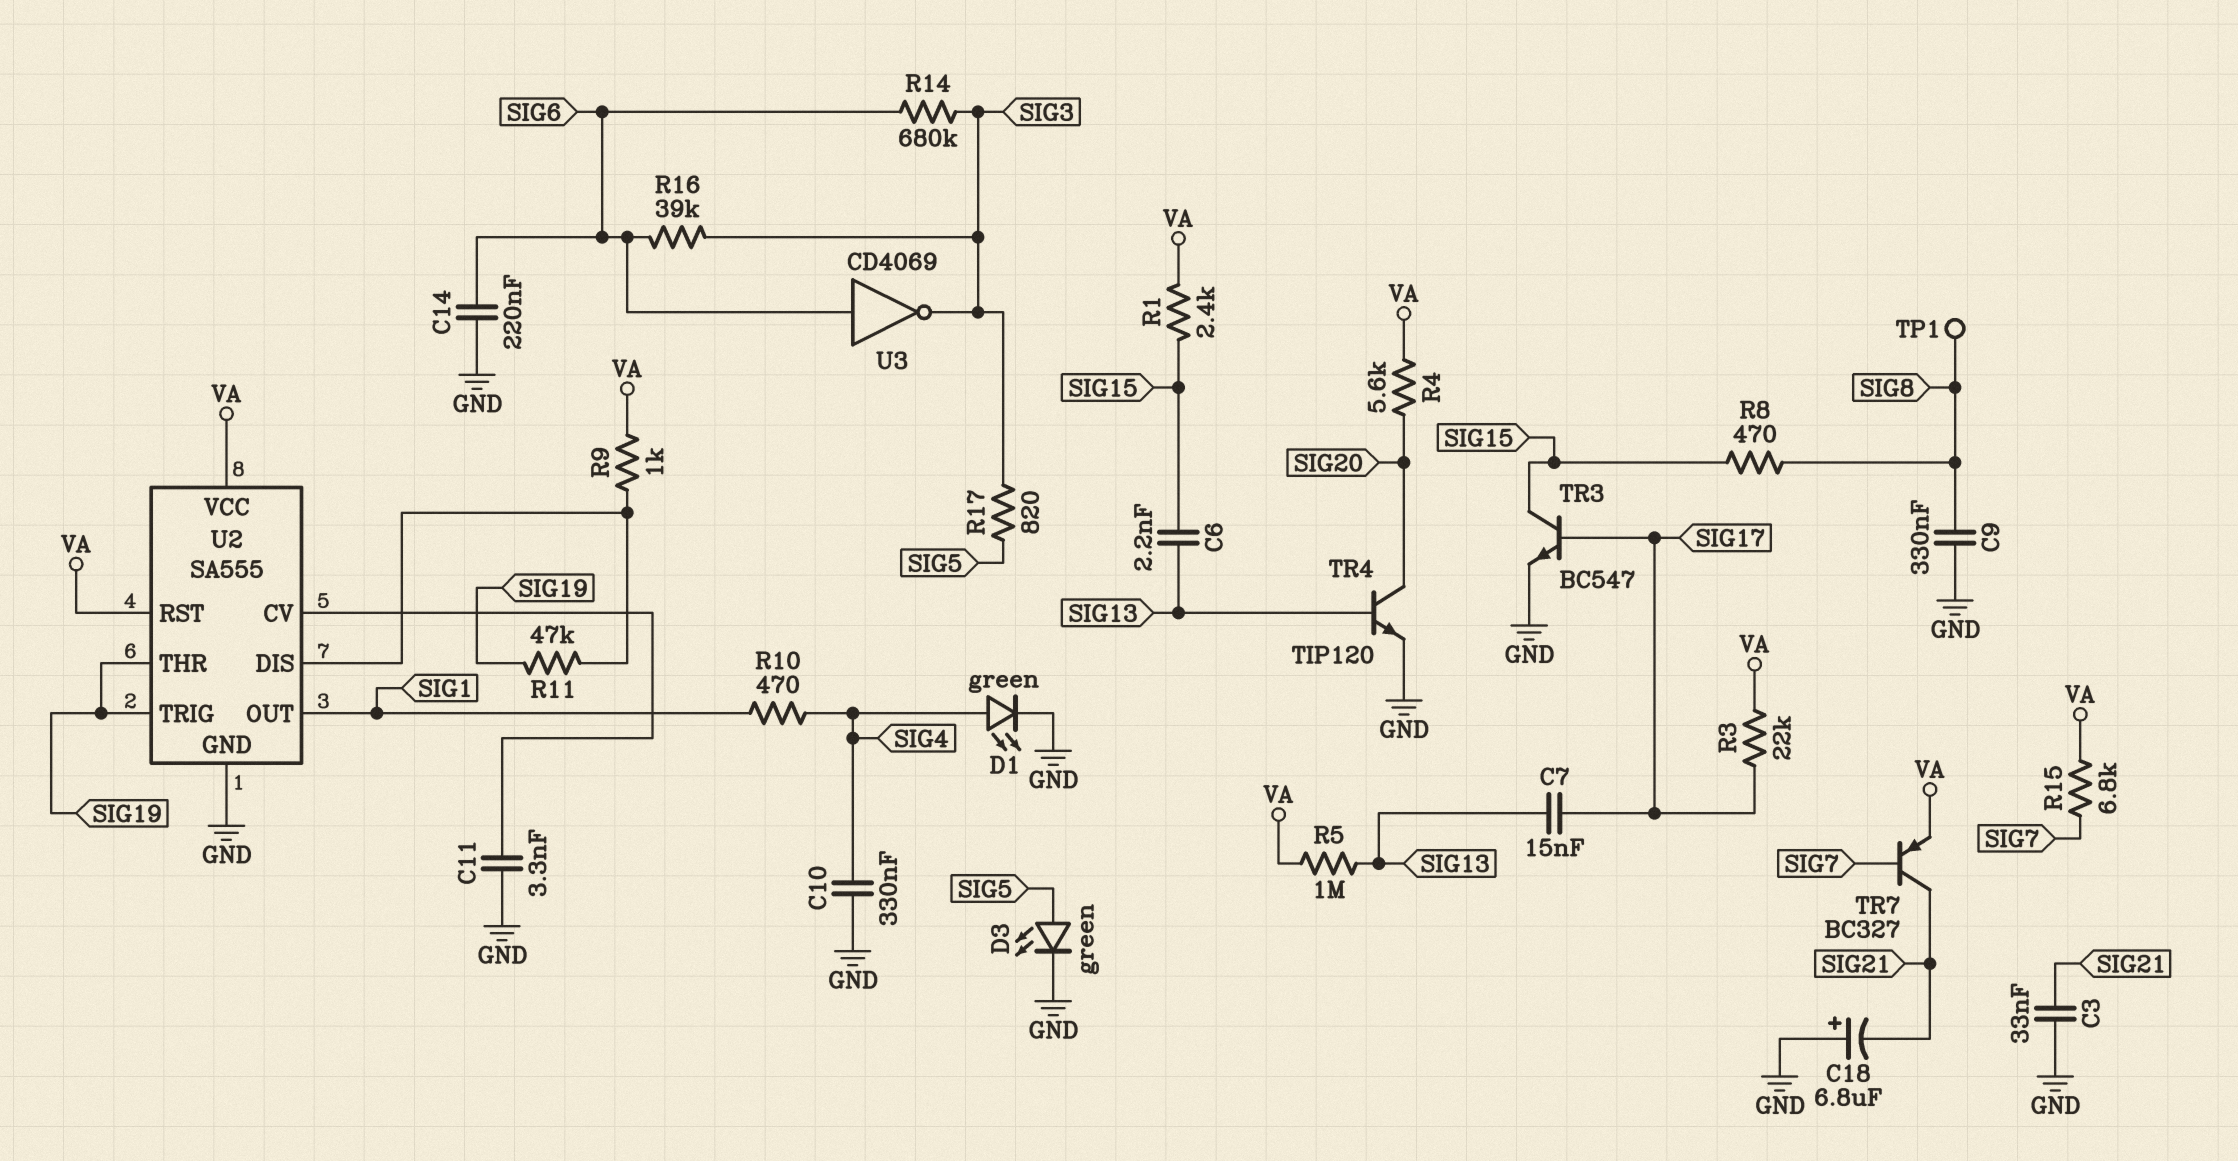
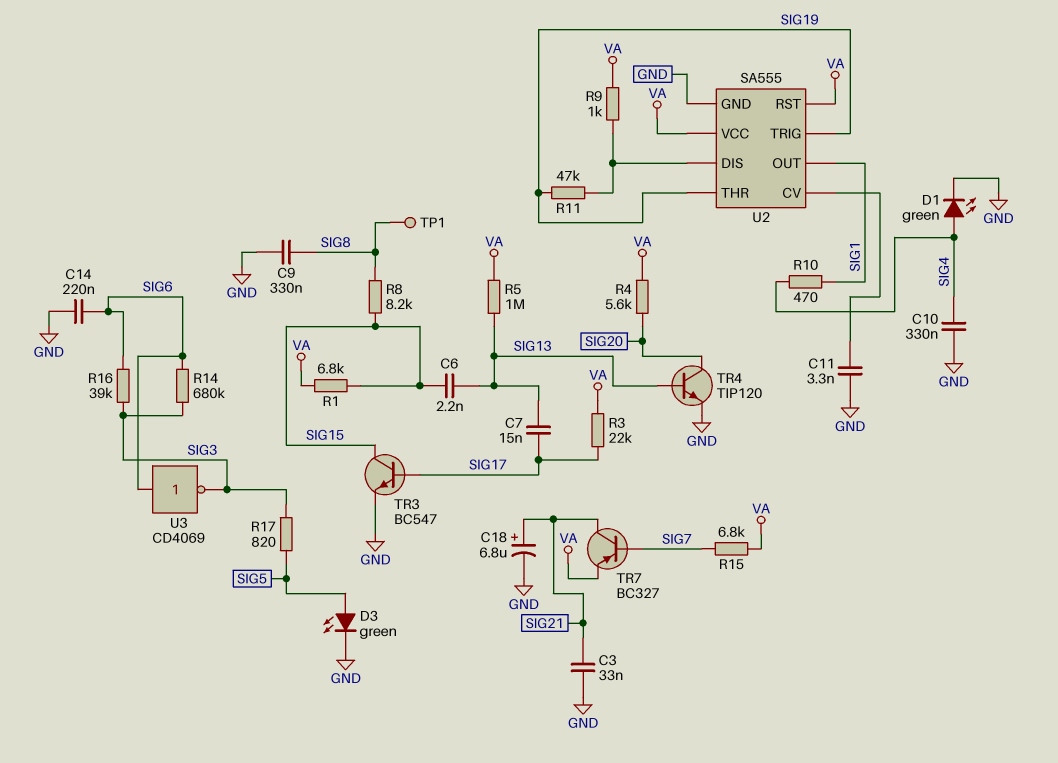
C18: 6.8uF (plus GND, minus SIG21) -> 6.8uF (plus SIG21, minus GND)
R1: 2.4k (SIG15, VA) -> 6.8k (SIG15, VA)
R8: 470 (SIG8, SIG15) -> 8.2k (SIG8, SIG15)

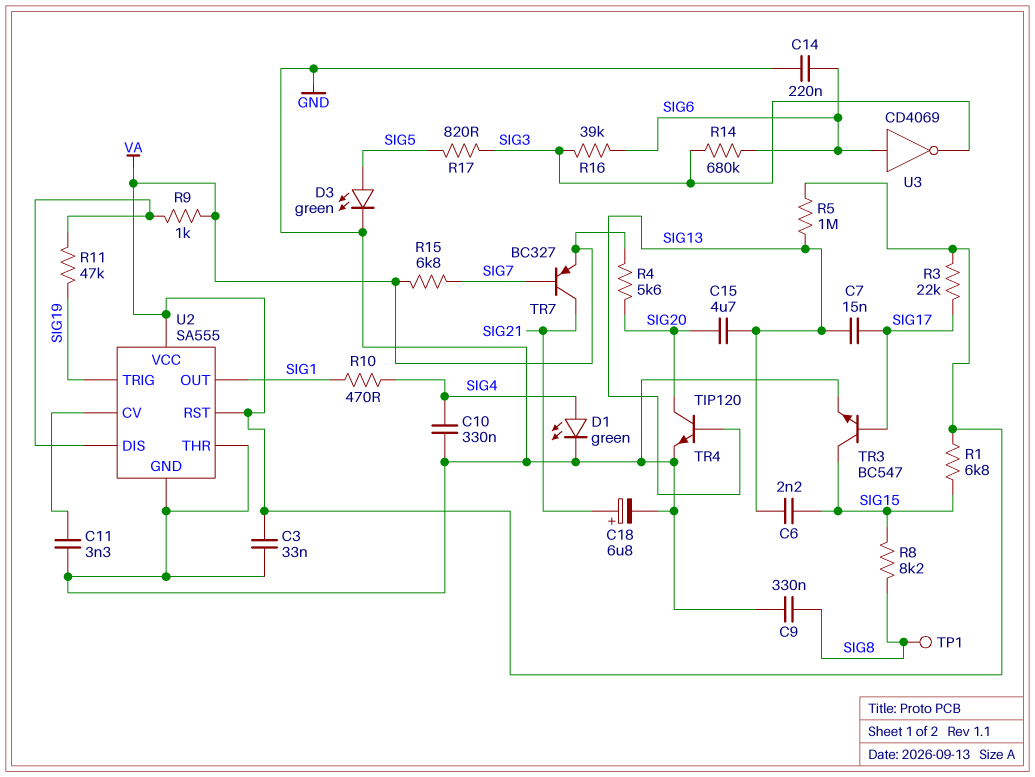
C3: 33nF (GND, SIG21) -> 33nF (GND, VA)
C15: none -> 4.7uF (SIG13, SIG20)
U2 pin THR: SIG19 -> GND

